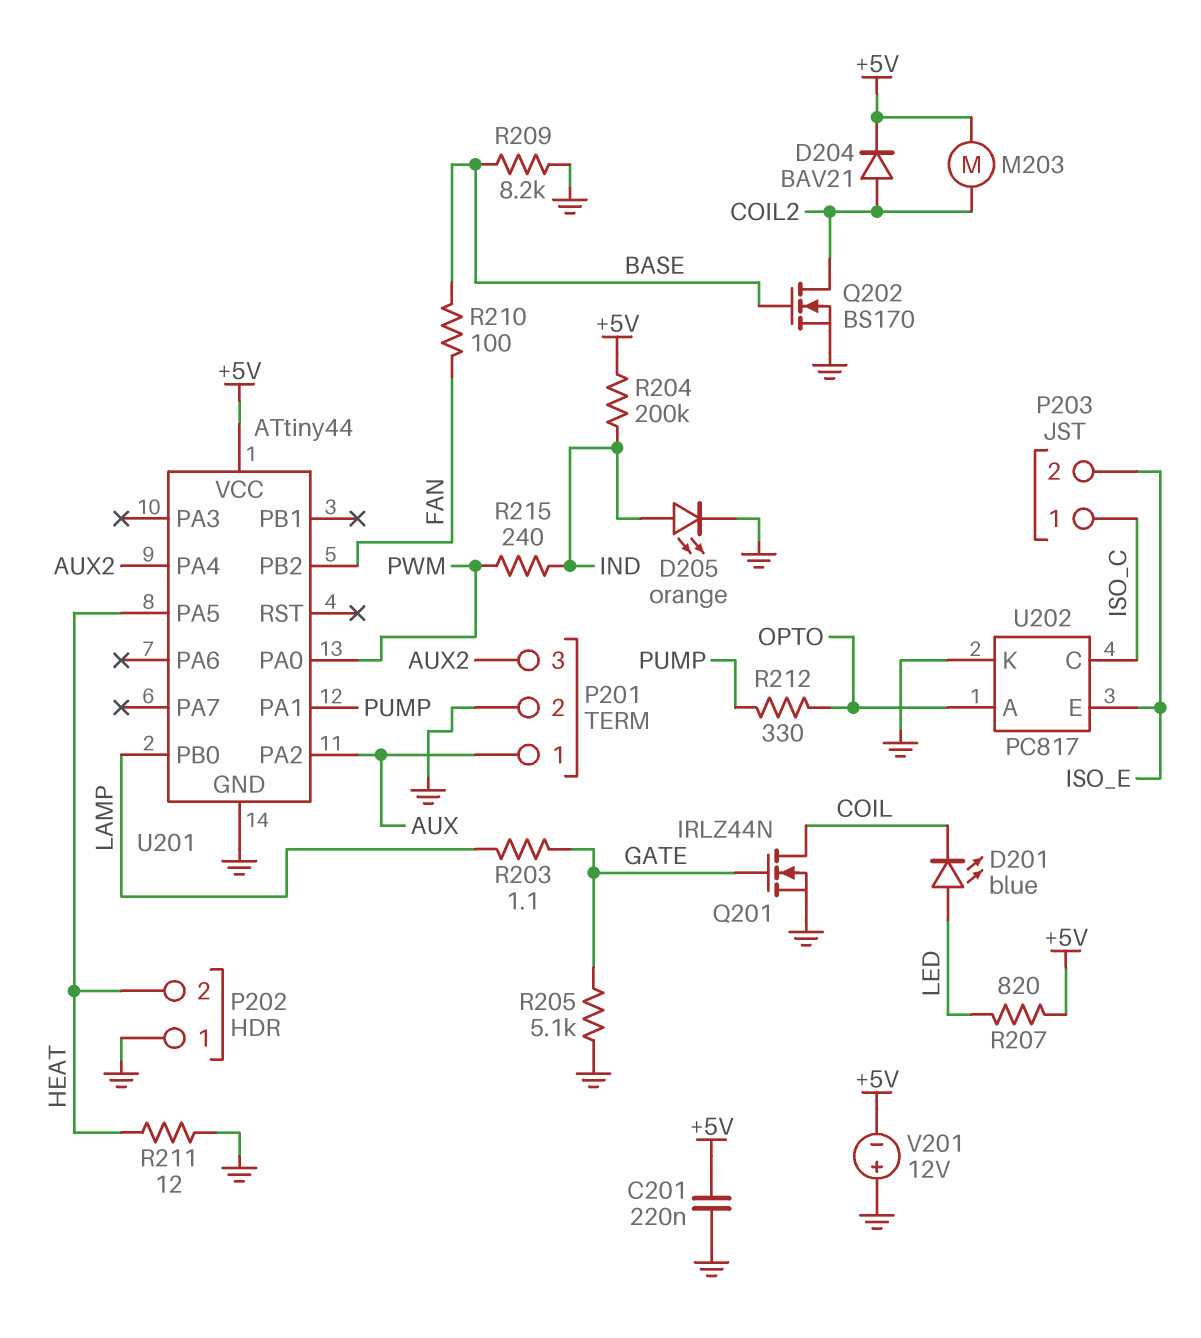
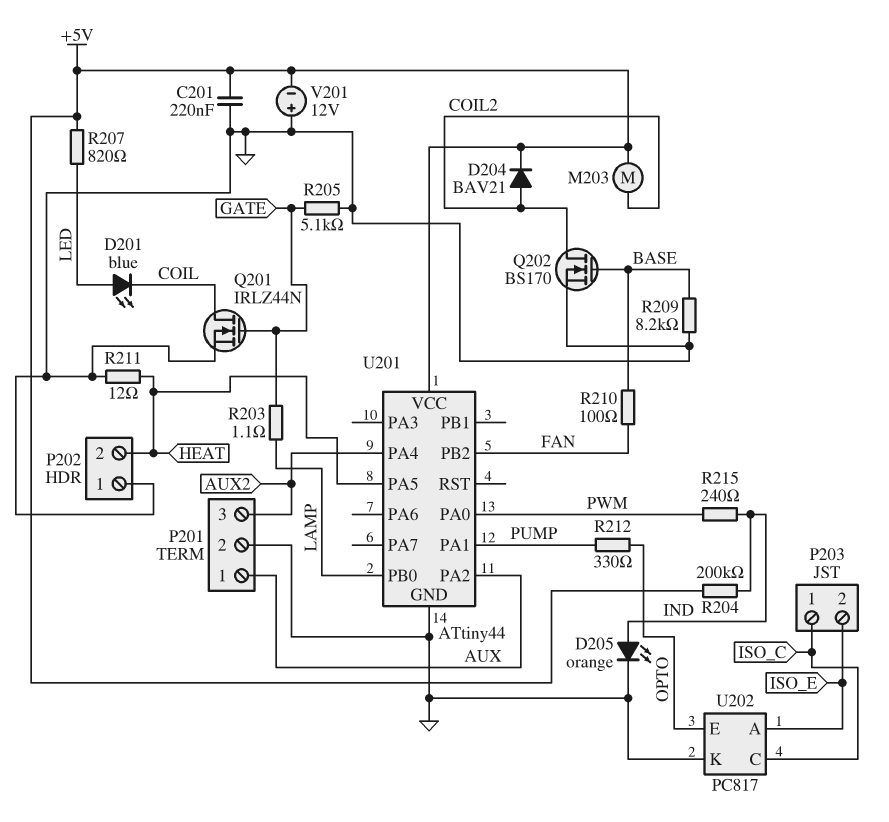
U202 pin A: OPTO -> ISO_E
U202 pin E: ISO_E -> OPTO

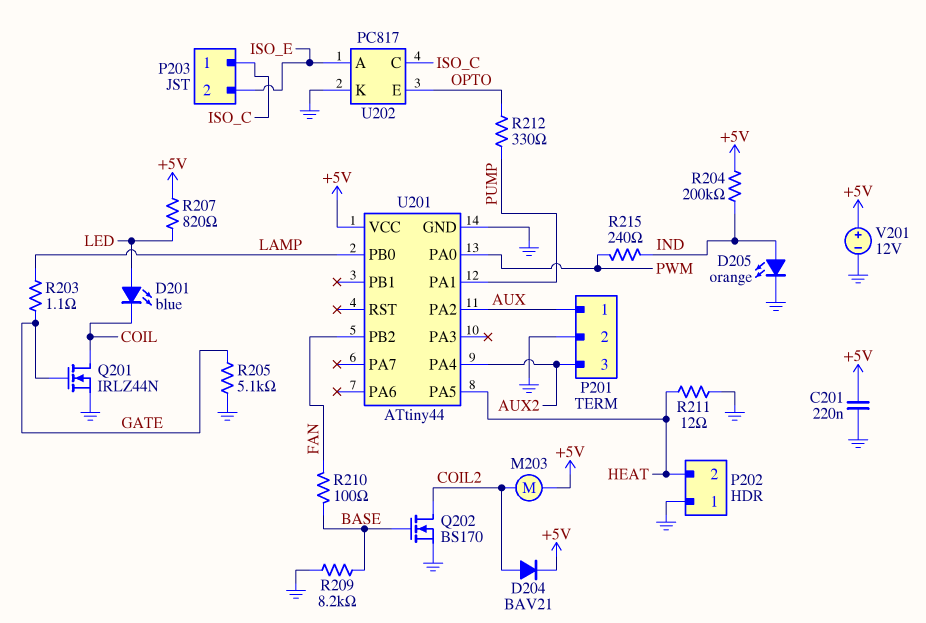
V201: 12V (plus GND, minus +5V) -> 12V (plus +5V, minus GND)

